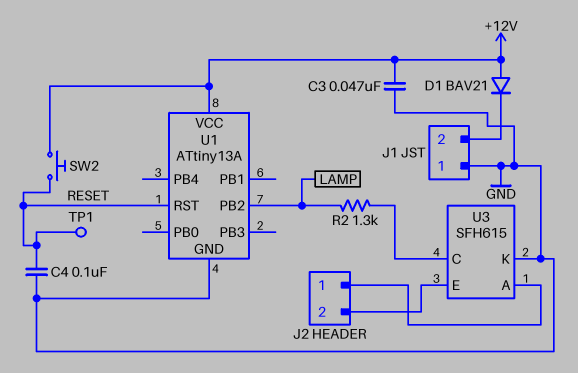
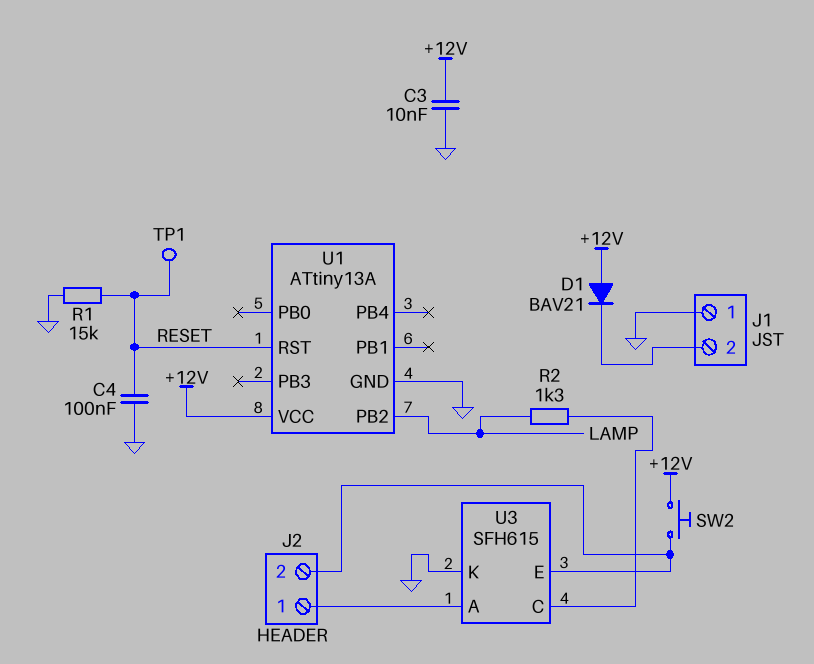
C3: 47nF (+12V, GND) -> 10nF (+12V, GND)
R1: none -> 15k (GND, RESET)
SW2: button (+12V, RESET) -> button (+12V, J2/2)

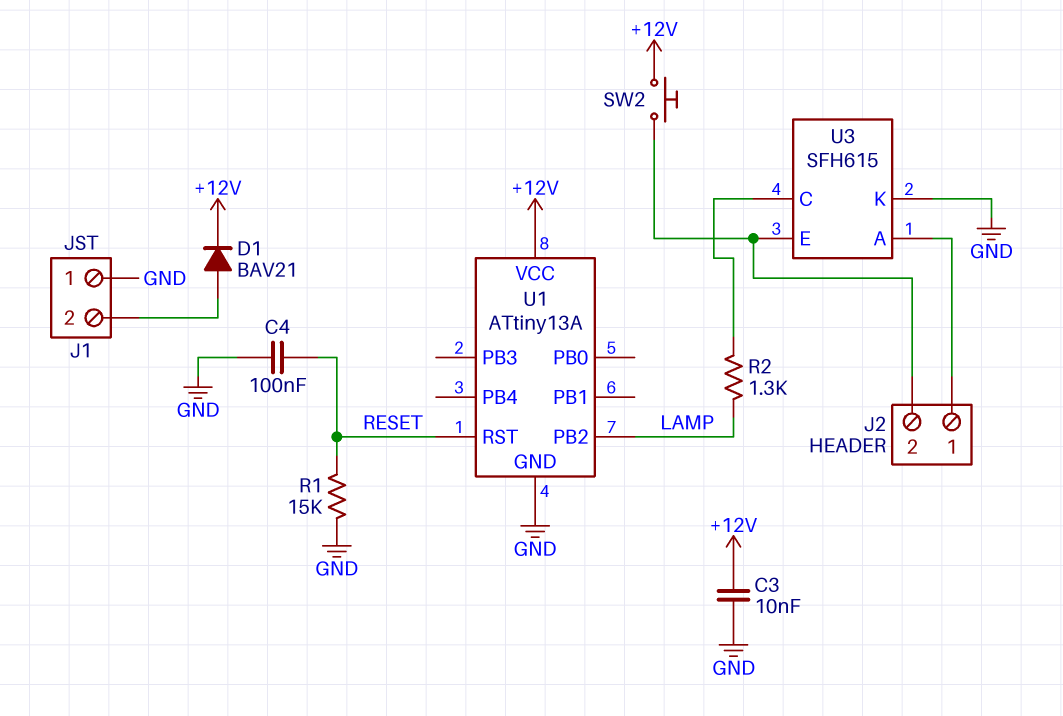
D1: diode BAV21 (A +12V, K J1/2) -> diode BAV21 (A J1/2, K +12V)
TP1: test point (RESET) -> none

